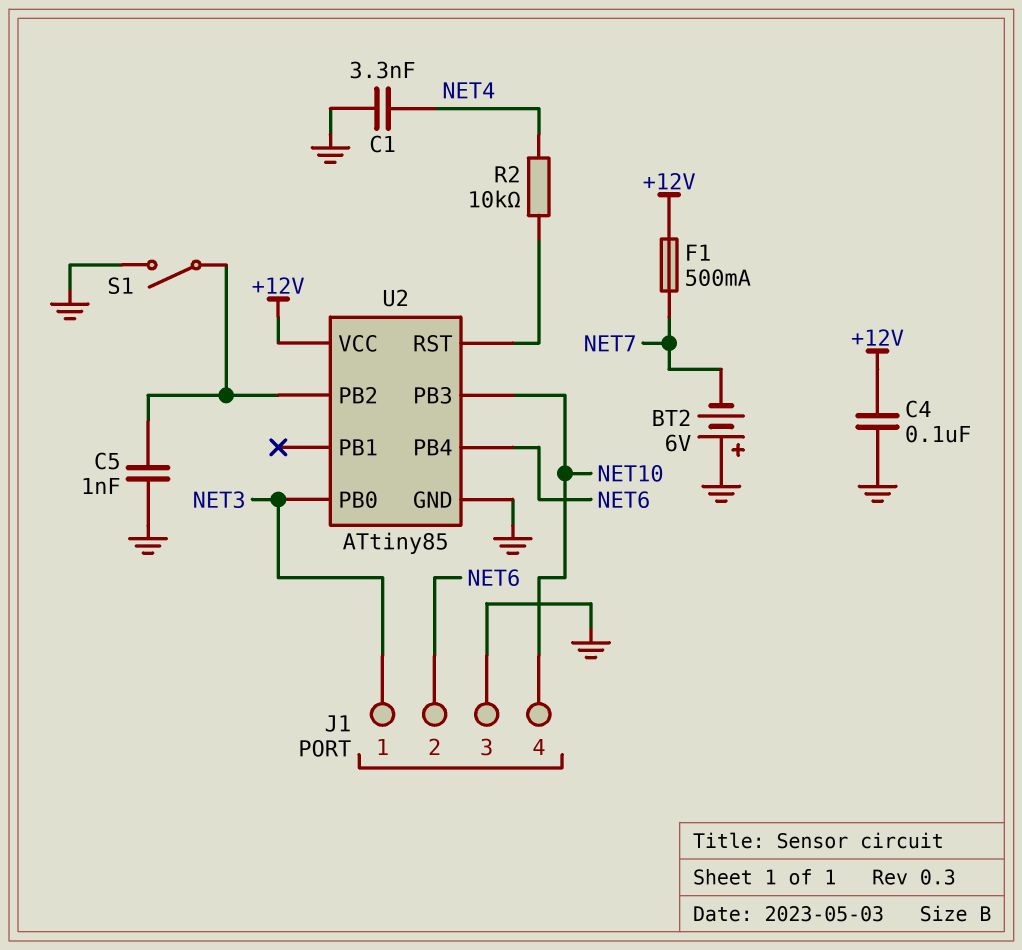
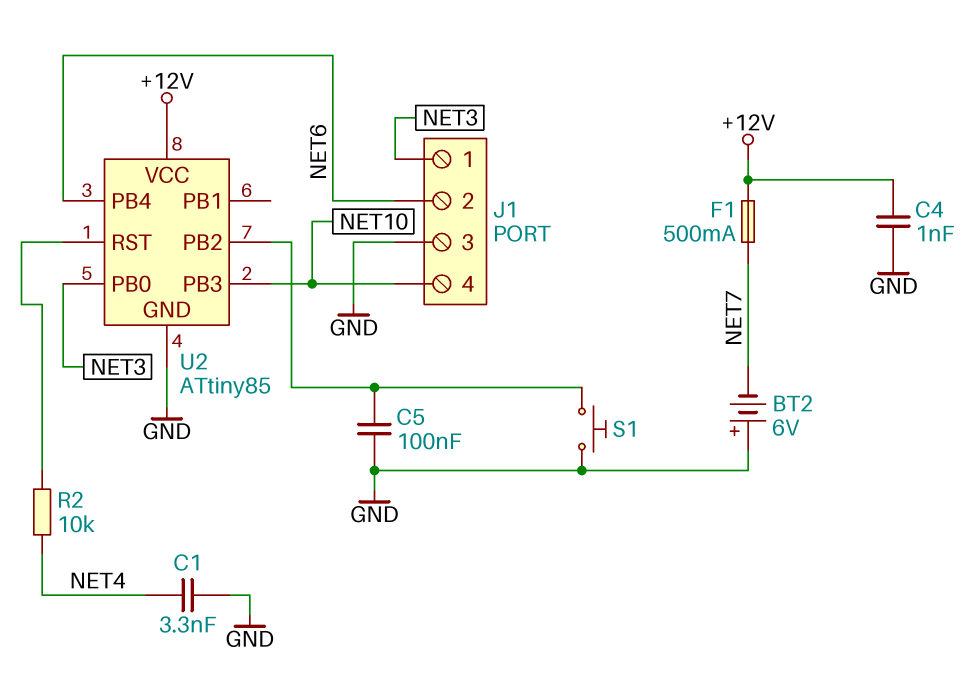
C4: 100nF (+12V, GND) -> 1nF (+12V, GND)
C5: 1nF (GND, U2/PB2) -> 100nF (GND, U2/PB2)
S1: switch (GND, U2/PB2) -> button (GND, U2/PB2)

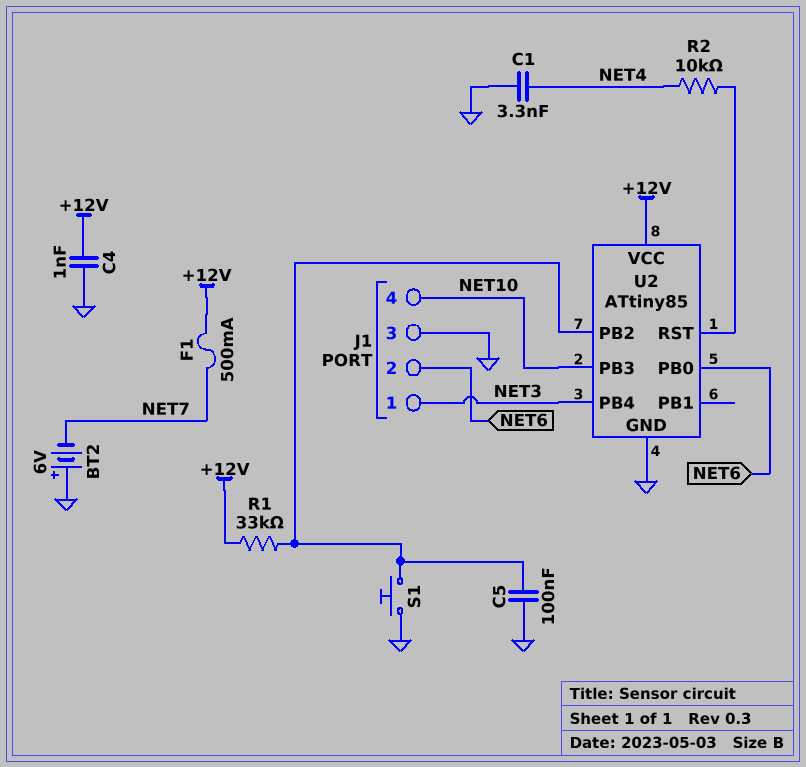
R1: none -> 33k (+12V, U2/PB2)
U2 pin PB0: NET3 -> NET6
U2 pin PB4: NET6 -> NET3

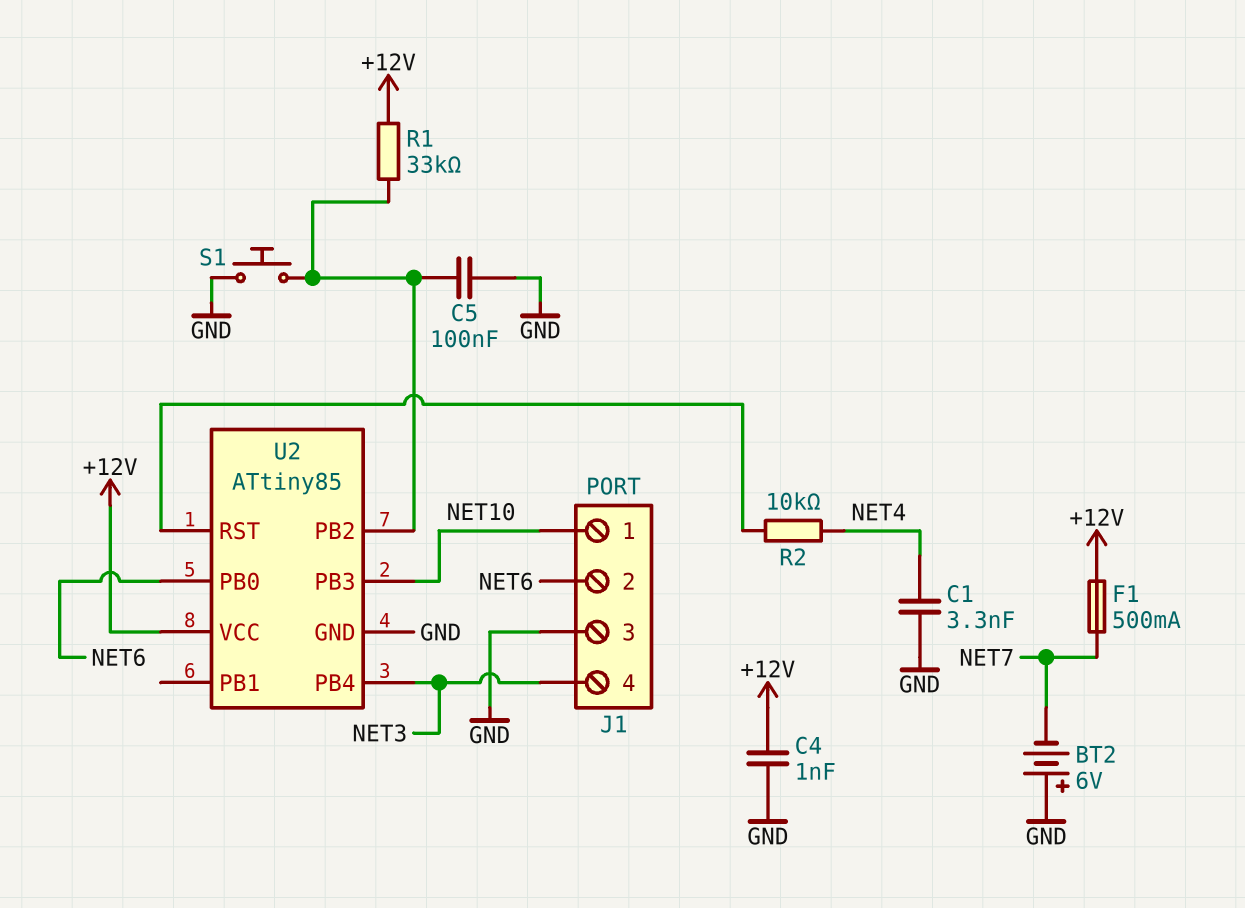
J1 pin 1: NET3 -> NET10
J1 pin 4: NET10 -> NET3

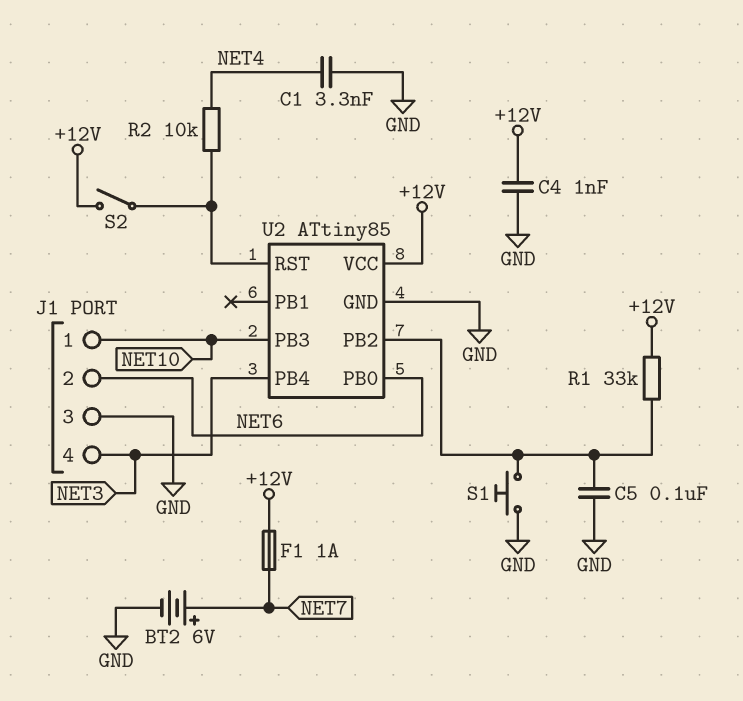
BT2: 6V (plus GND, minus NET7) -> 6V (plus NET7, minus GND)
F1: 500mA (+12V, NET7) -> 1A (+12V, NET7)
S2: none -> switch (+12V, U2/RST)

